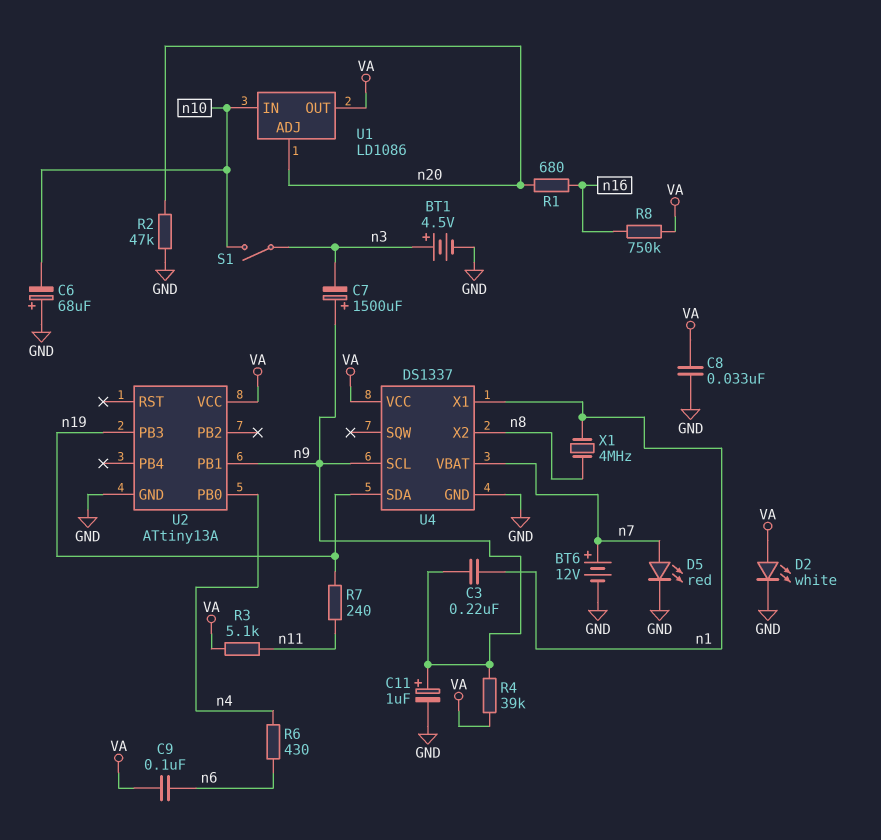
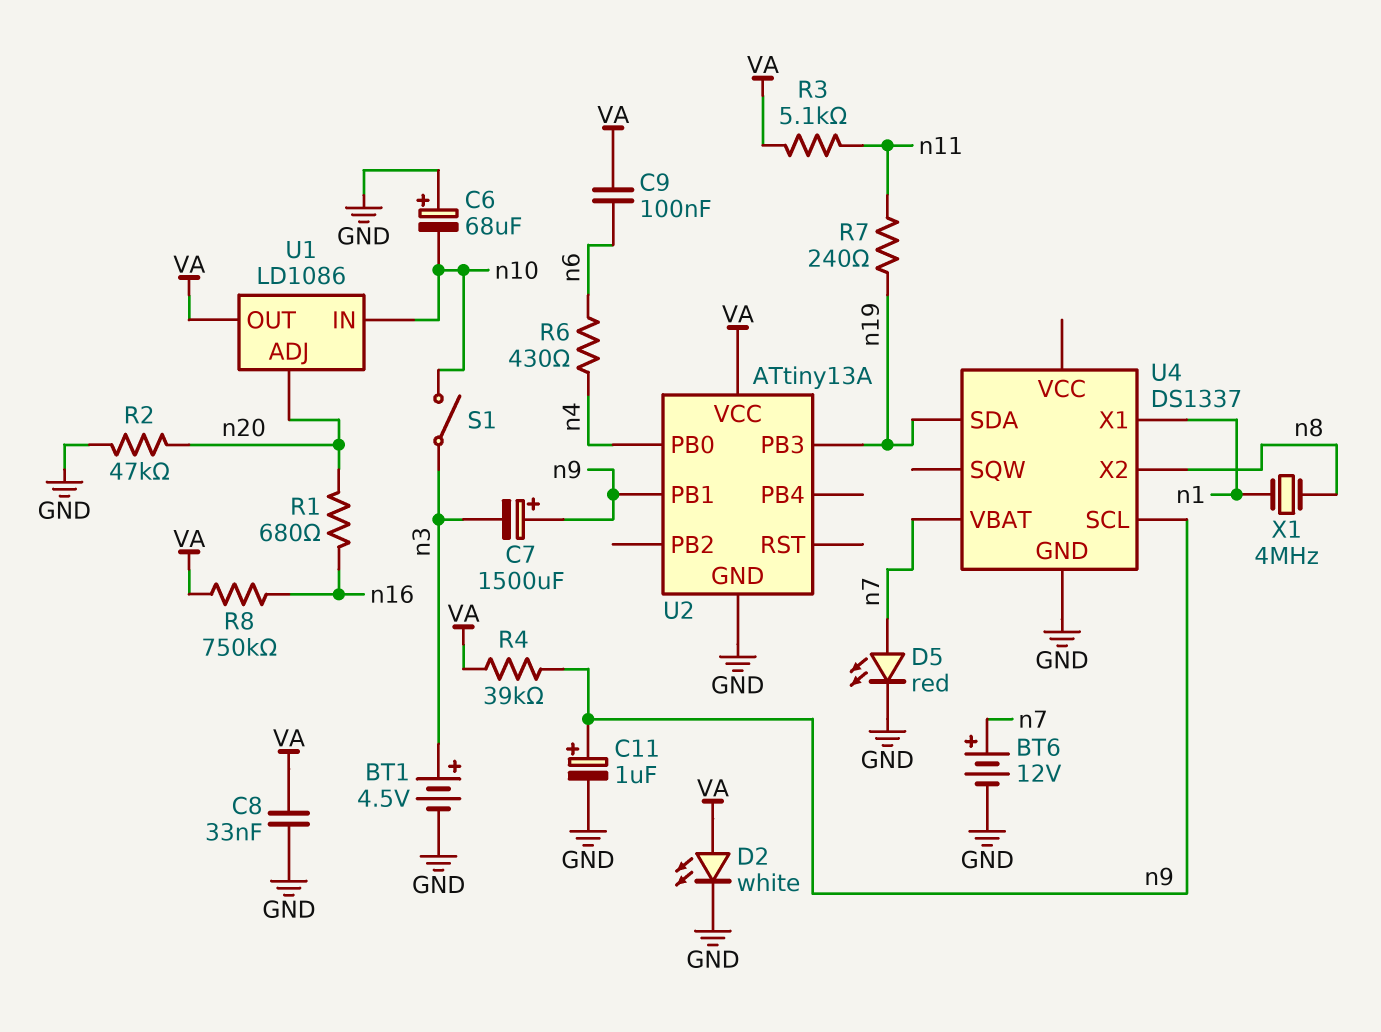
C3: 220nF (n1, n9) -> none
U4 pin VCC: VA -> none

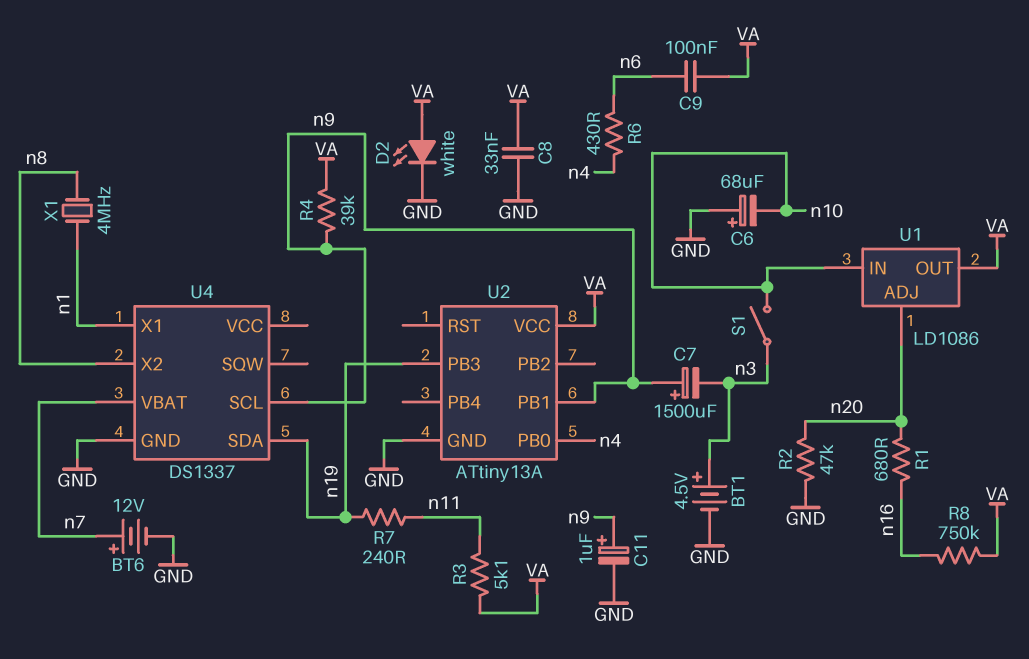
D5: LED red (A n7, K GND) -> none

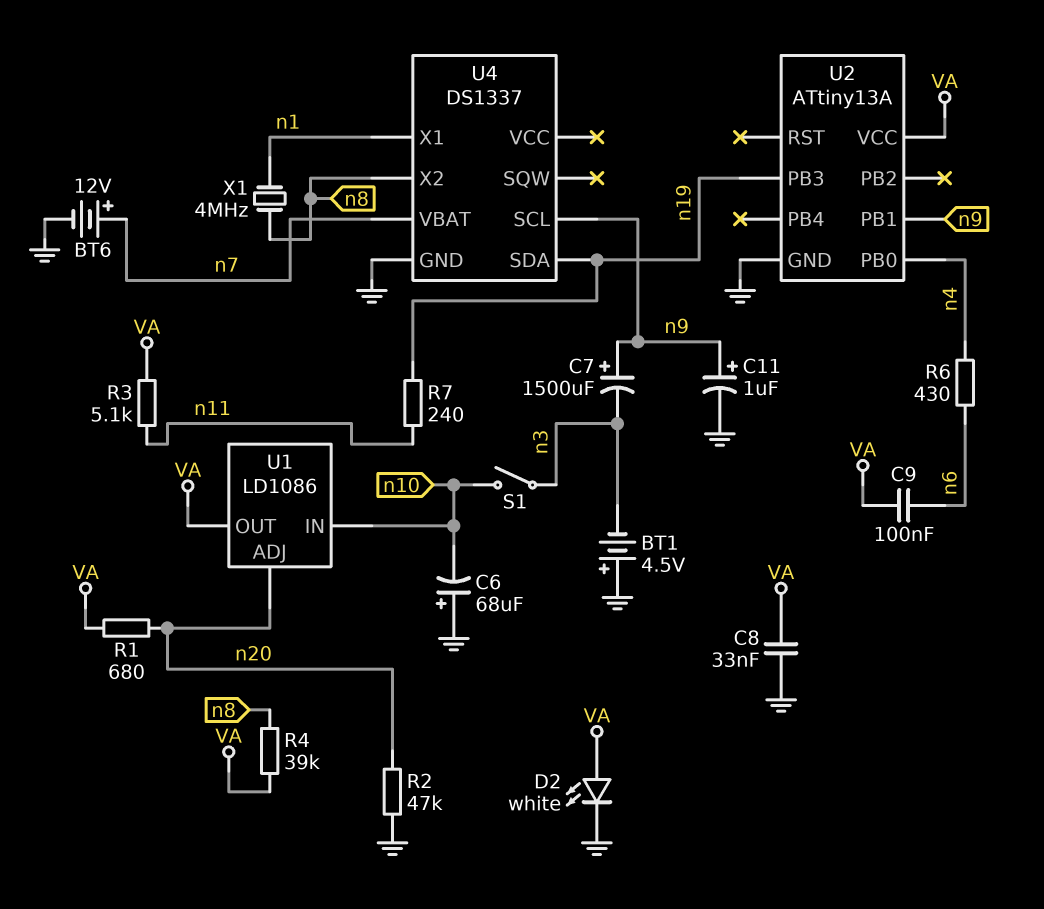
BT1: 4.5V (plus n3, minus GND) -> 4.5V (plus GND, minus n3)
R1: 680 (n16, n20) -> 680 (VA, n20)
R4: 39k (VA, n9) -> 39k (VA, n8)
R8: 750k (VA, n16) -> none

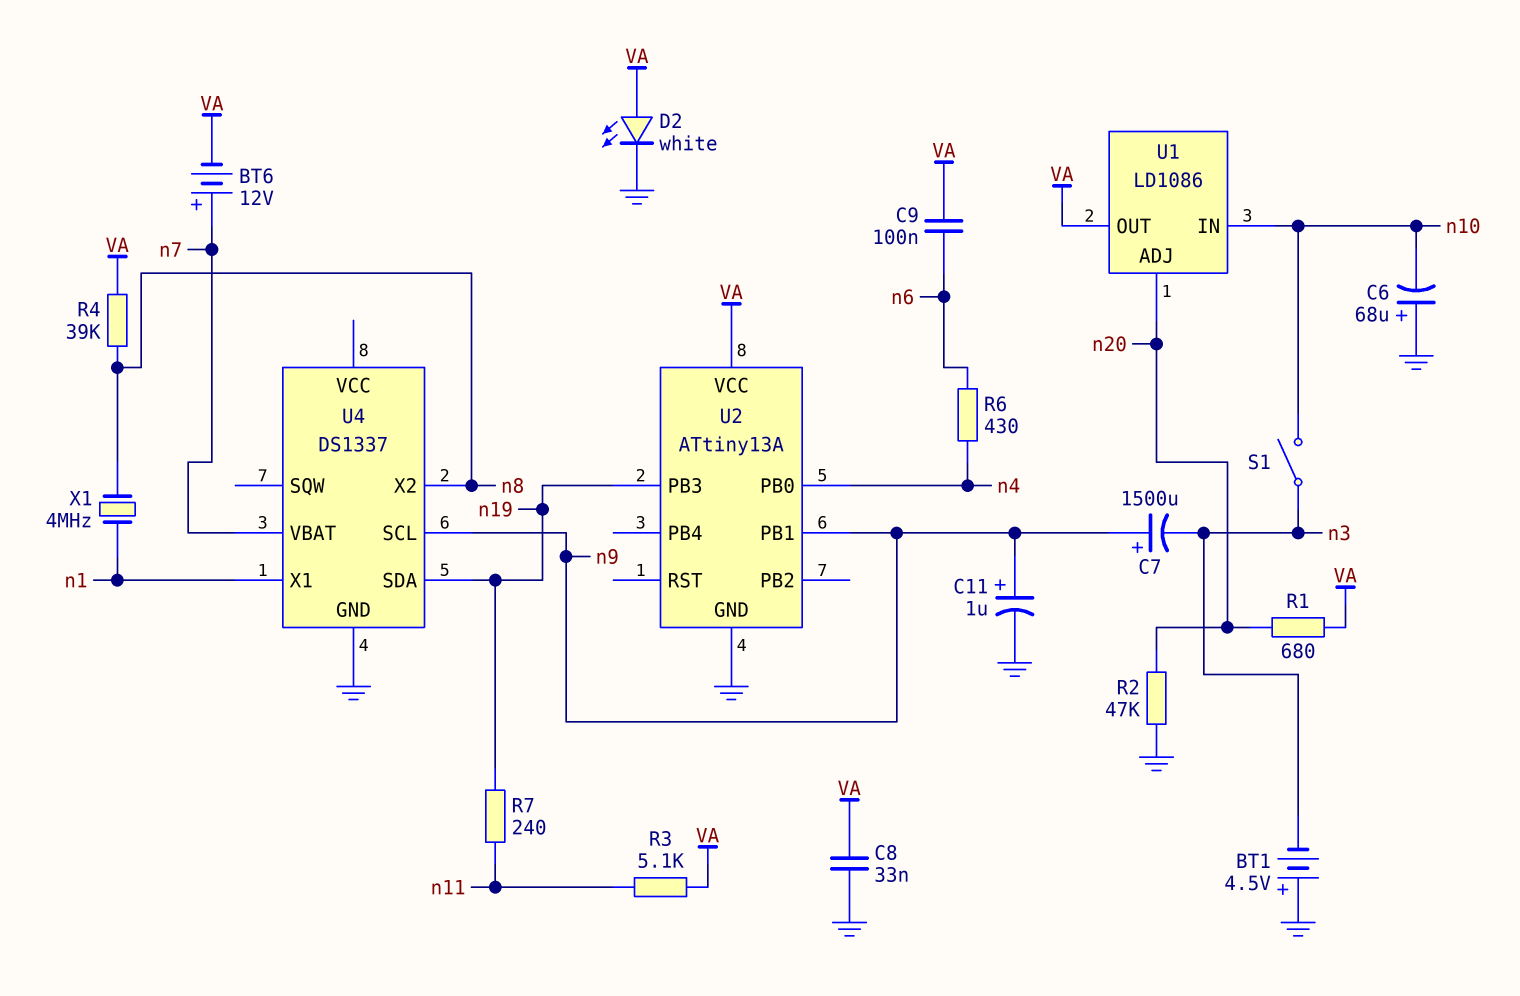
BT6: 12V (plus n7, minus GND) -> 12V (plus n7, minus VA)

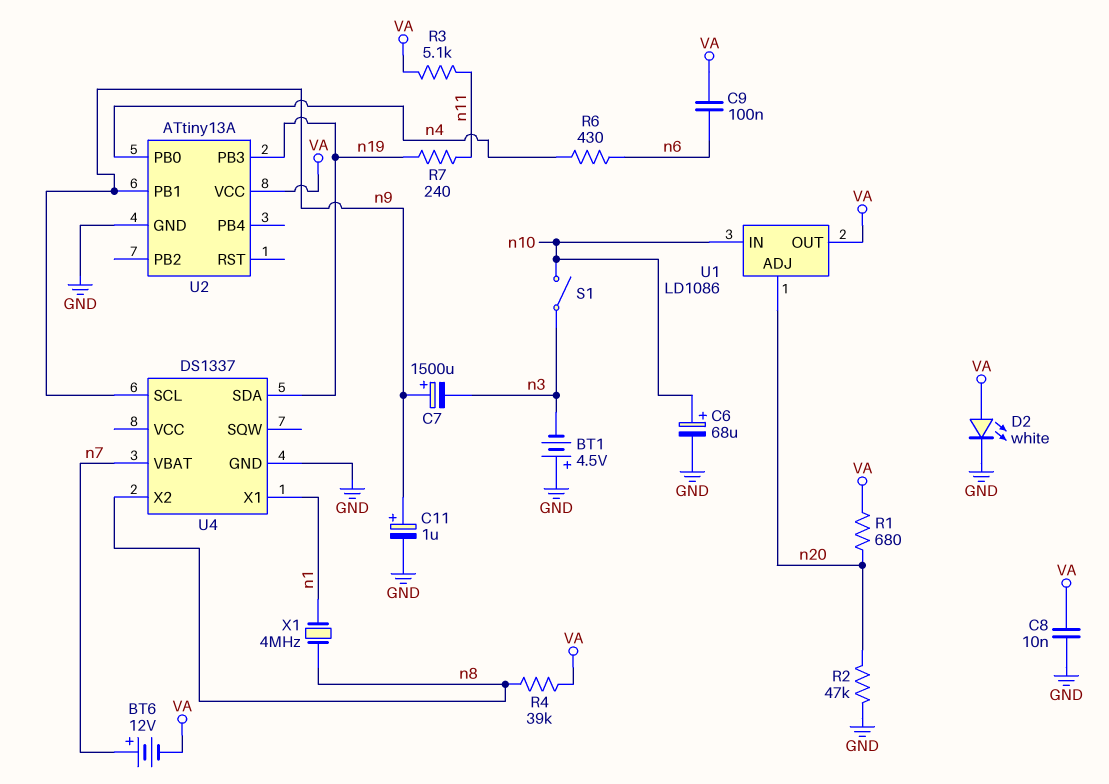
C6: 68uF (plus GND, minus n10) -> 68uF (plus n10, minus GND)
C8: 33nF (GND, VA) -> 10nF (GND, VA)

